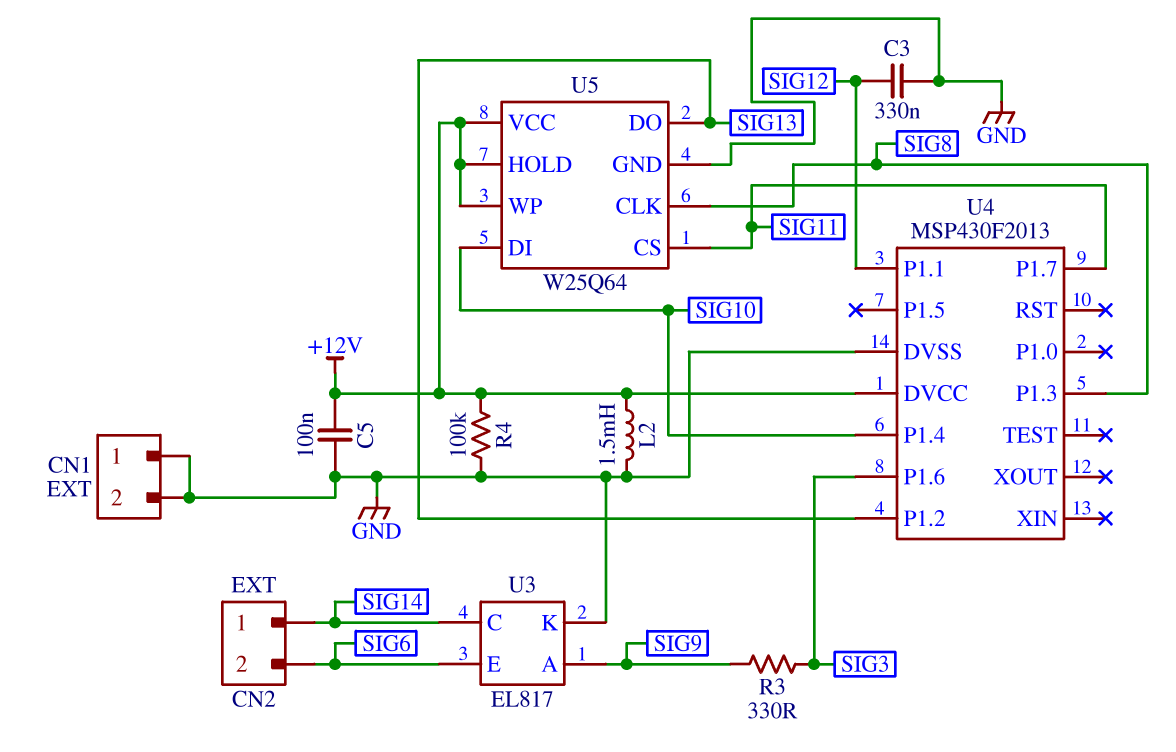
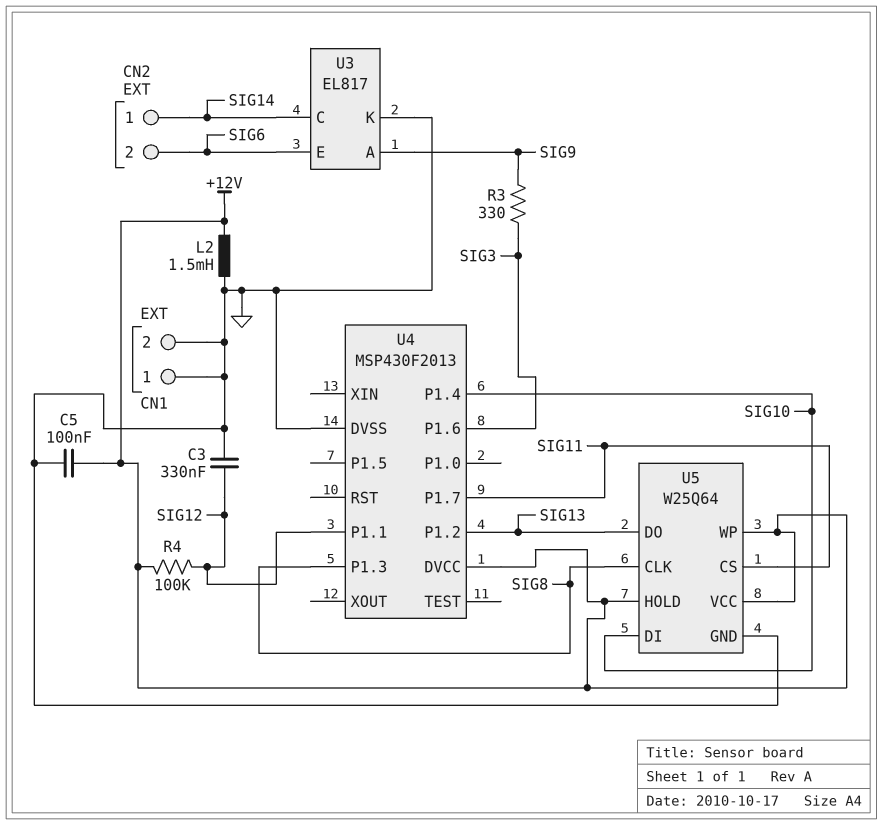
R4: 100k (+12V, GND) -> 100k (+12V, SIG12)

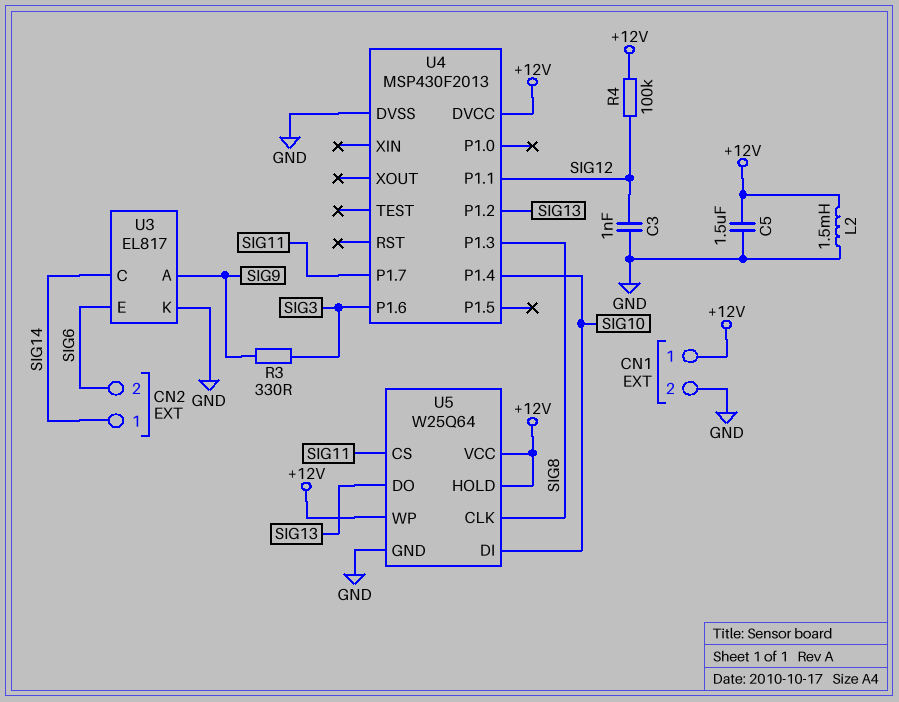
C3: 330nF (GND, SIG12) -> 1nF (GND, SIG12)
C5: 100nF (+12V, GND) -> 1.5uF (+12V, GND)
CN1 pin 1: GND -> +12V

